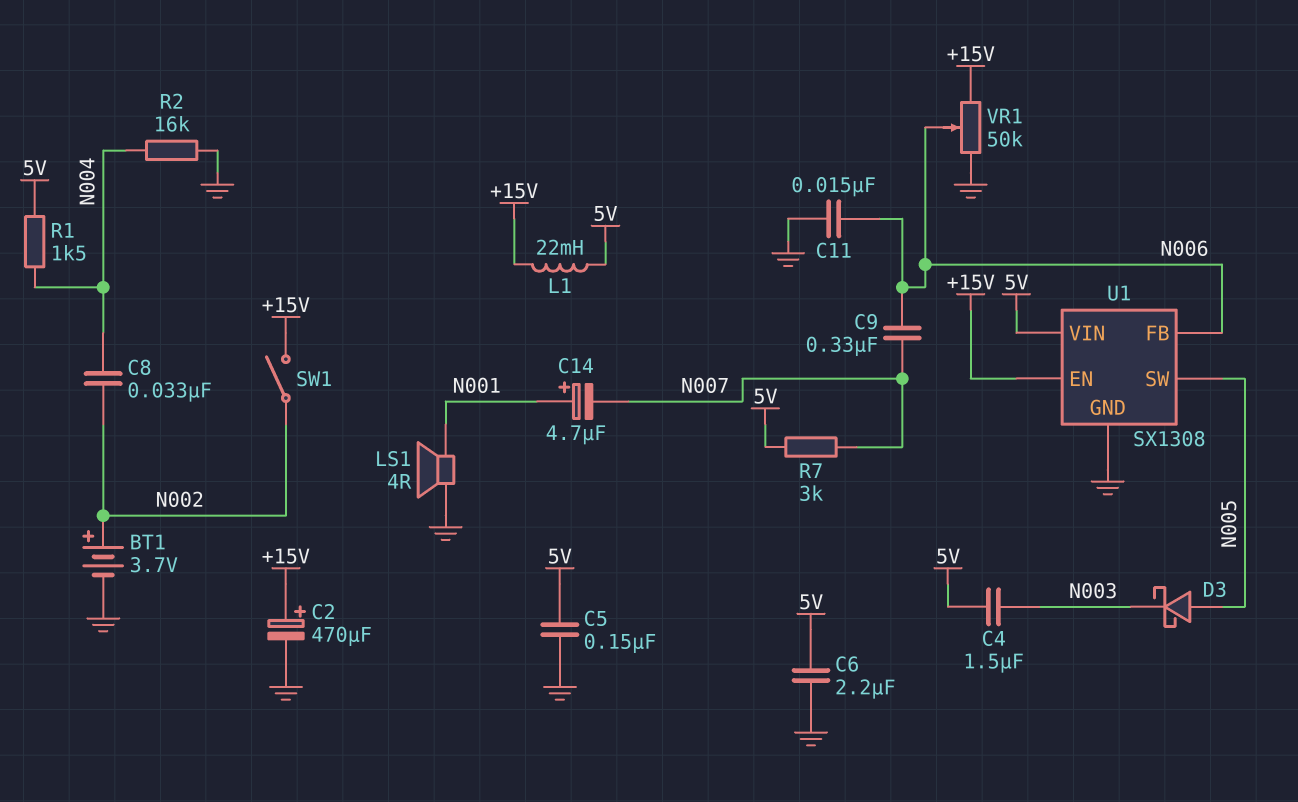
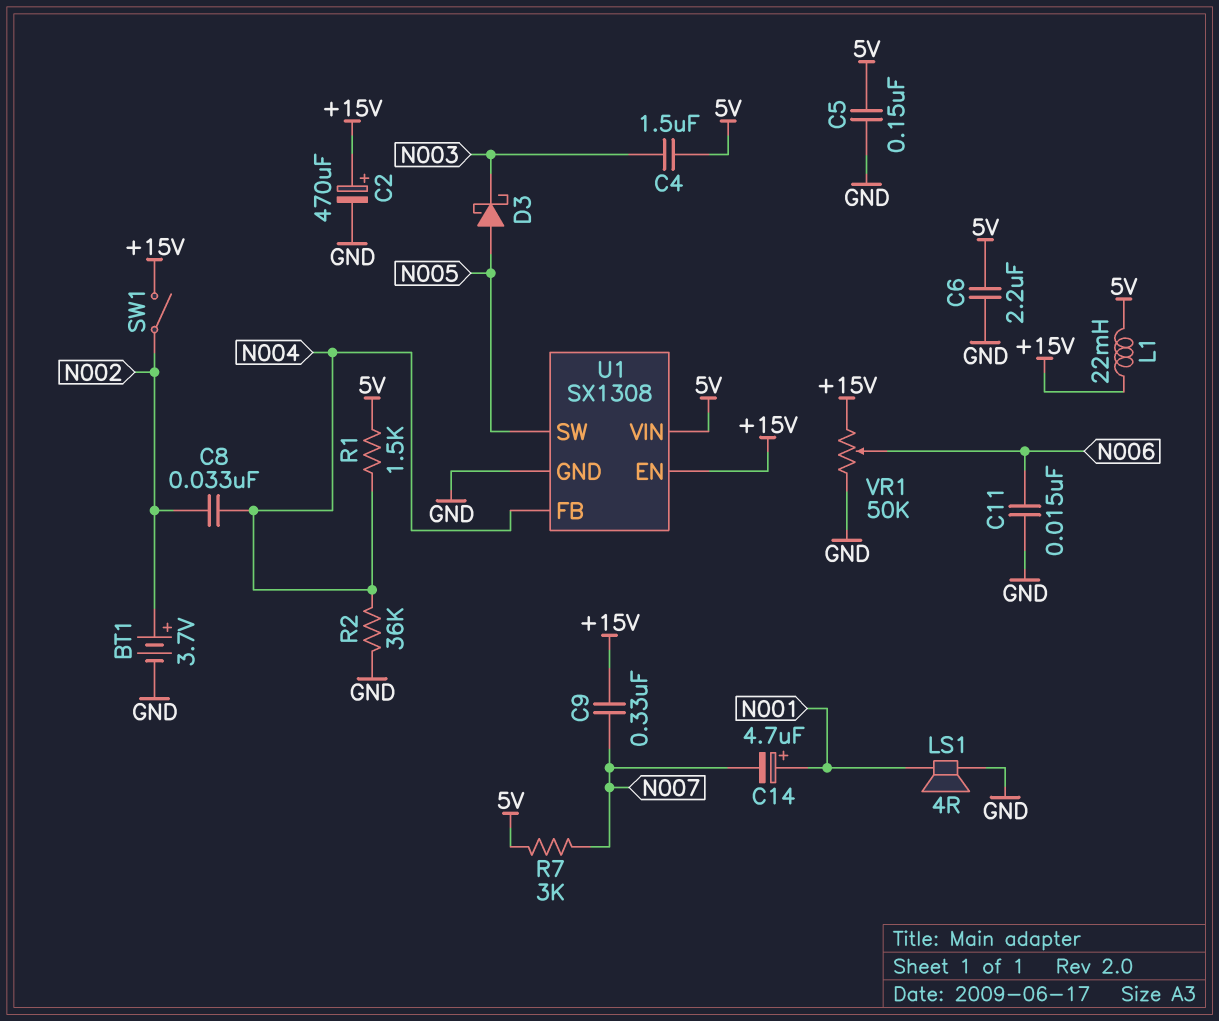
C9: 330nF (N006, N007) -> 330nF (+15V, N007)
R2: 16k (GND, N004) -> 36k (GND, N004)
U1 pin FB: N006 -> N004

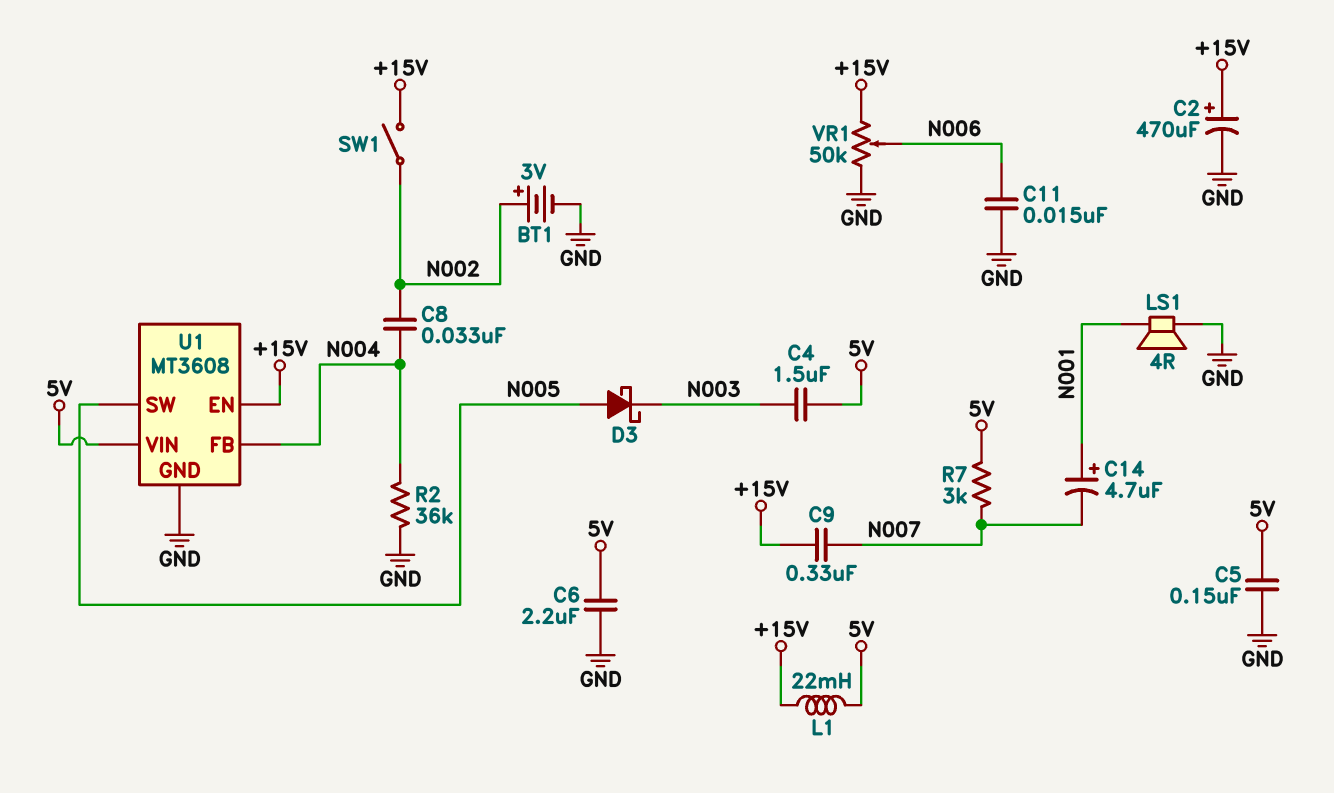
BT1: 3.7V (plus N002, minus GND) -> 3V (plus N002, minus GND)
R1: 1.5k (5V, N004) -> none
U1: SX1308 -> MT3608

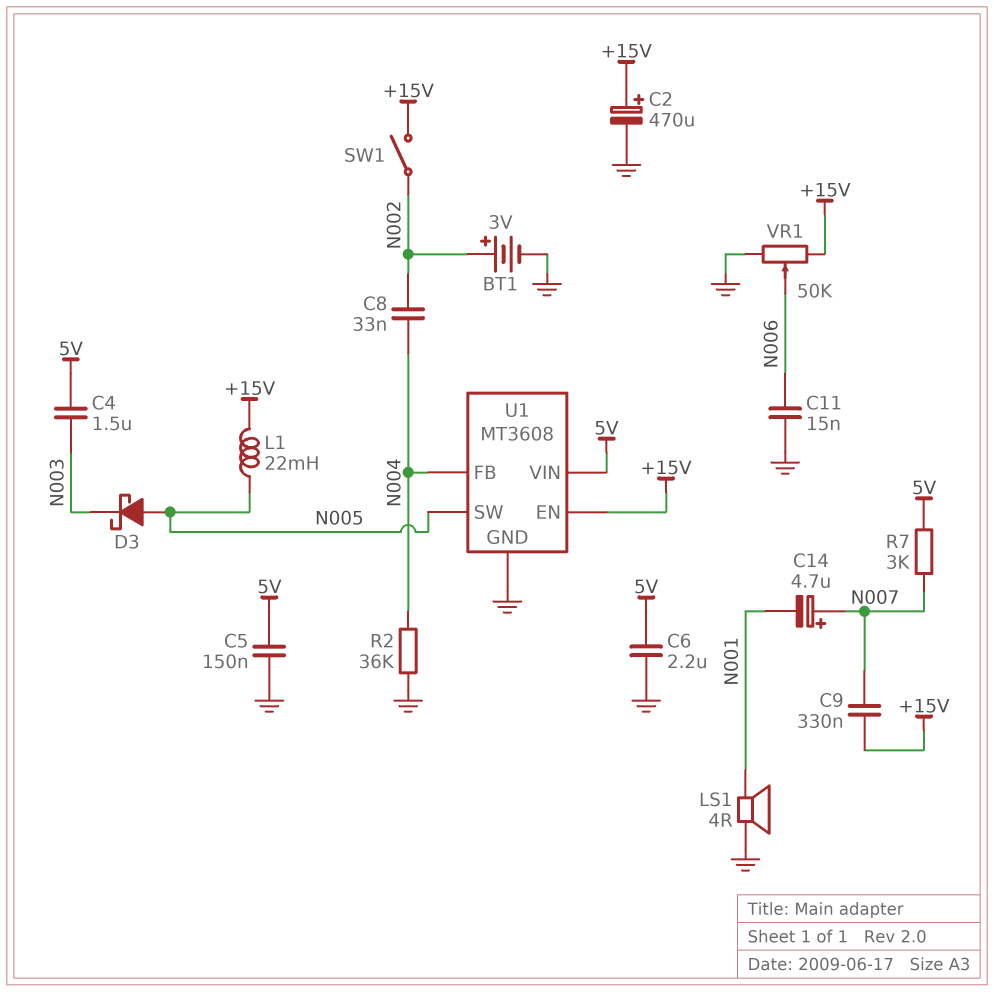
C14: 4.7uF (plus N001, minus N007) -> 4.7uF (plus N007, minus N001)
L1: 22mH (+15V, 5V) -> 22mH (+15V, N005)

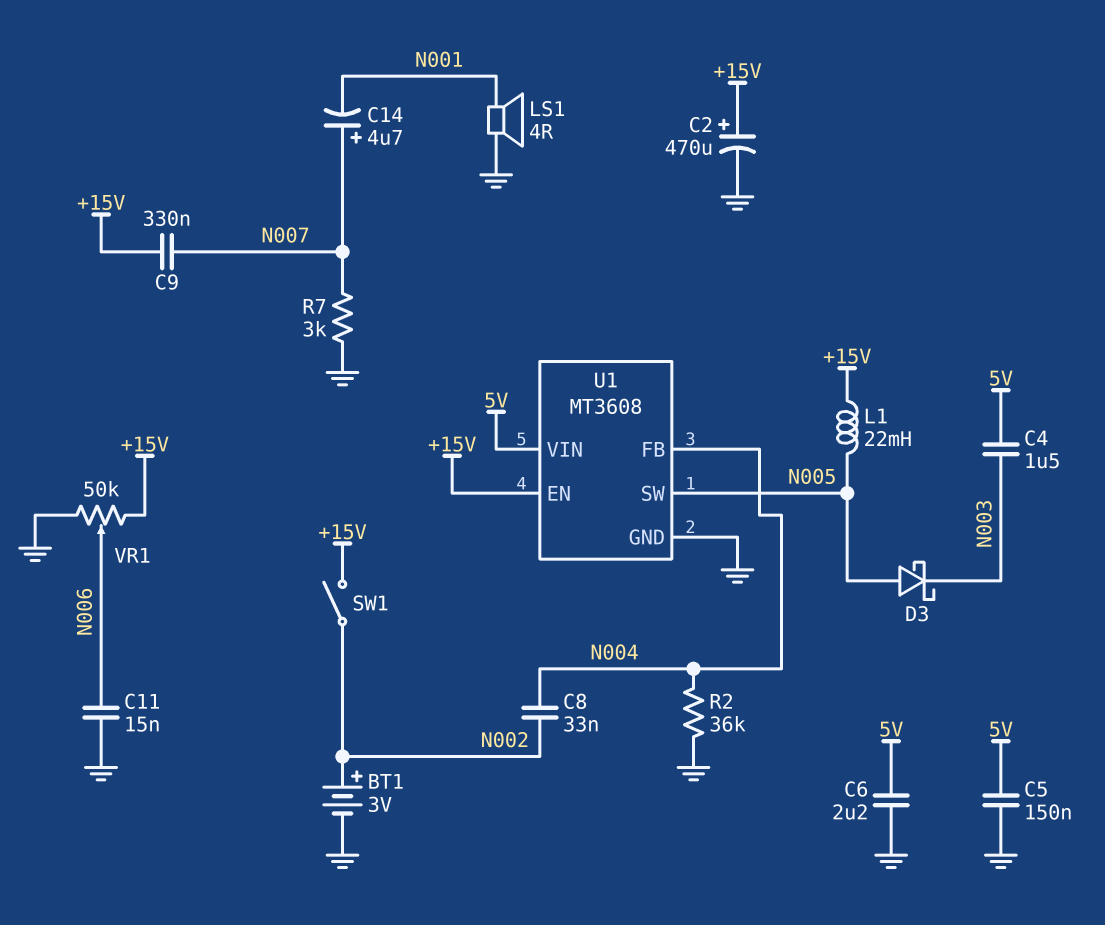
R7: 3k (5V, N007) -> 3k (GND, N007)

